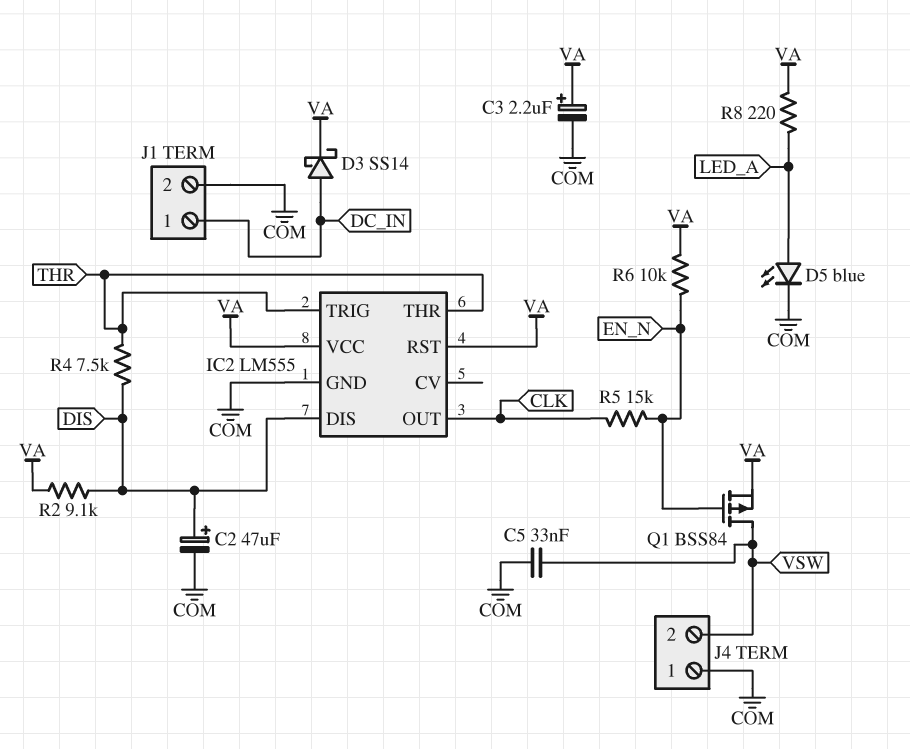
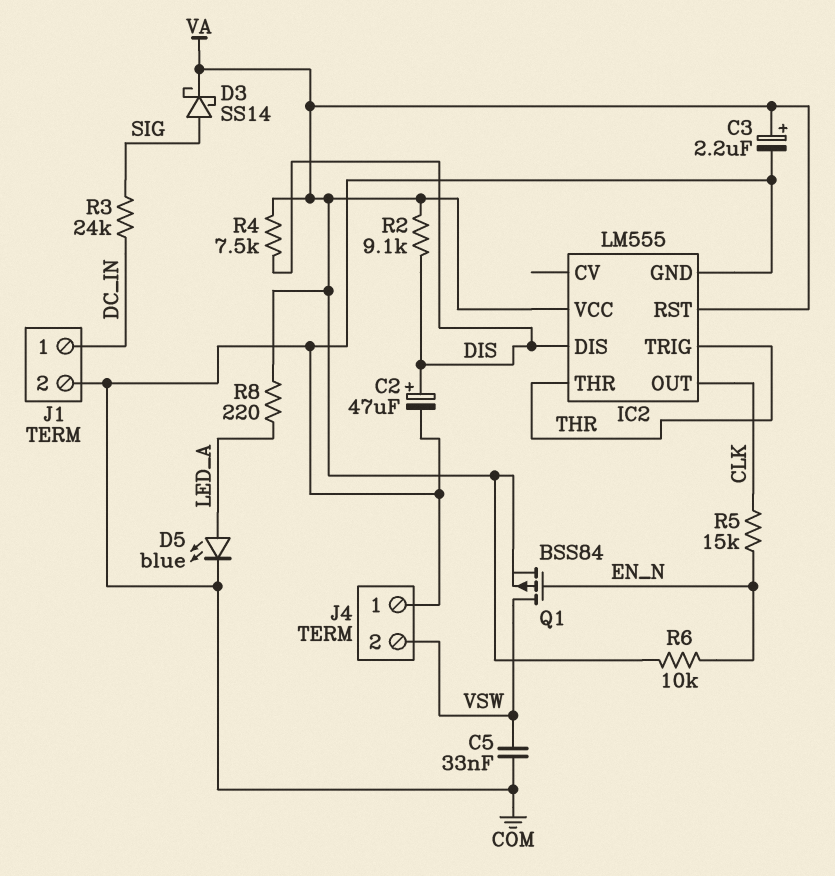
D3: schottky SS14 (A DC_IN, K VA) -> schottky SS14 (A SIG, K VA)
R3: none -> 24k (DC_IN, SIG)
R4: 7.5k (DIS, THR) -> 7.5k (DIS, VA)

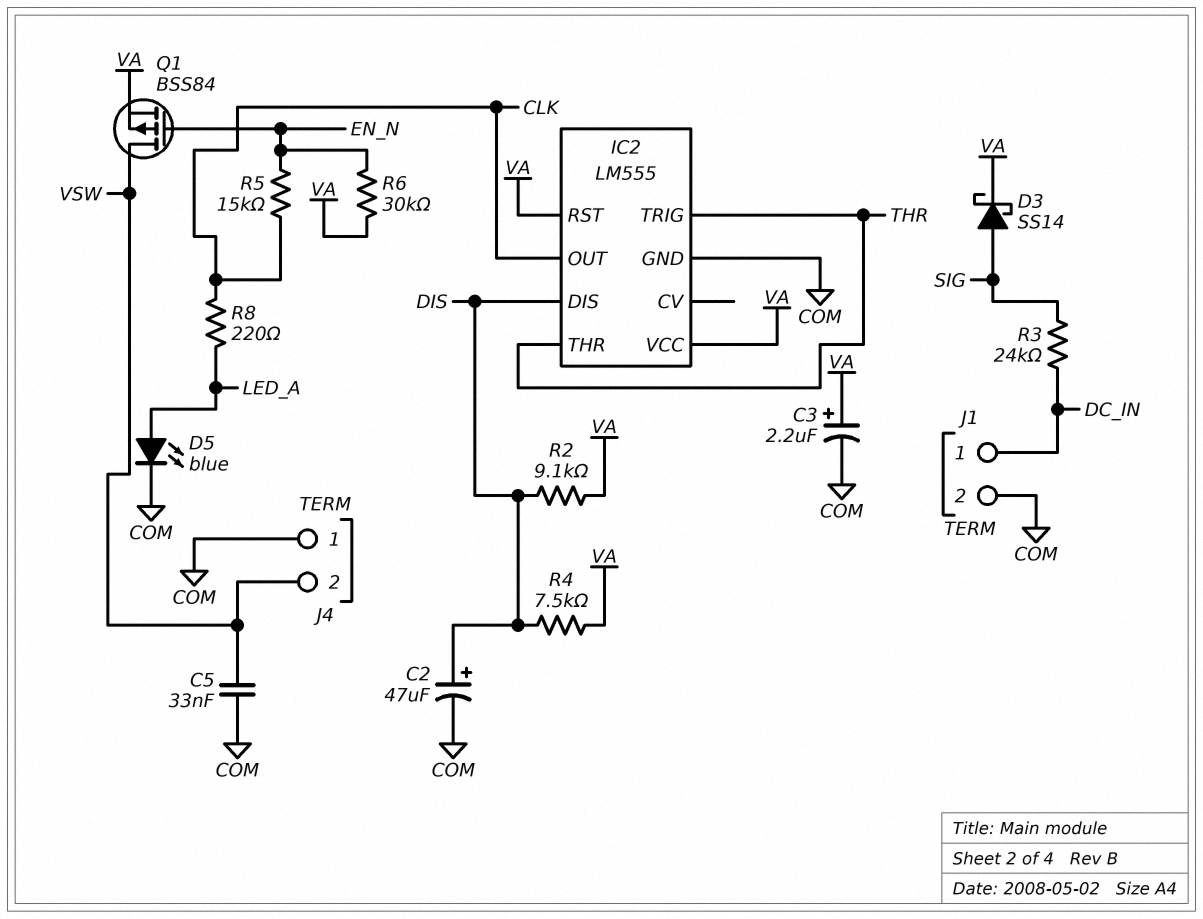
R6: 10k (EN_N, VA) -> 30k (EN_N, VA)
R8: 220 (LED_A, VA) -> 220 (CLK, LED_A)

